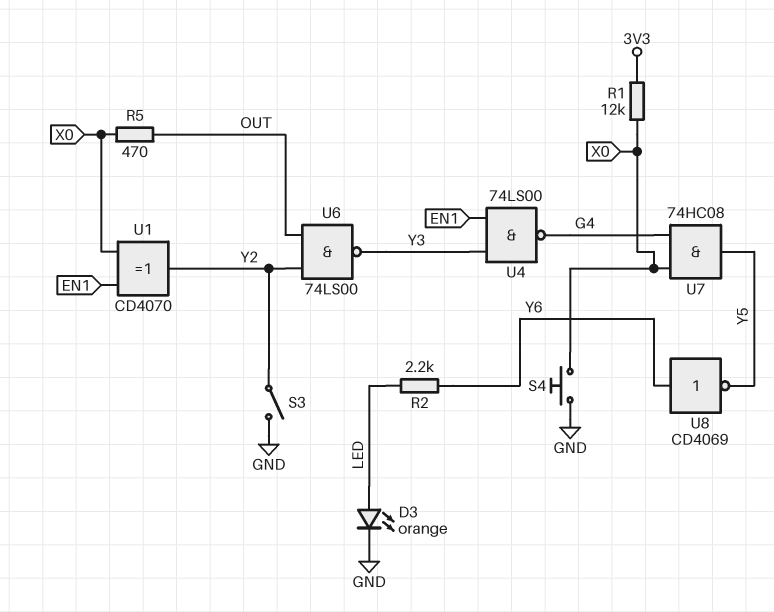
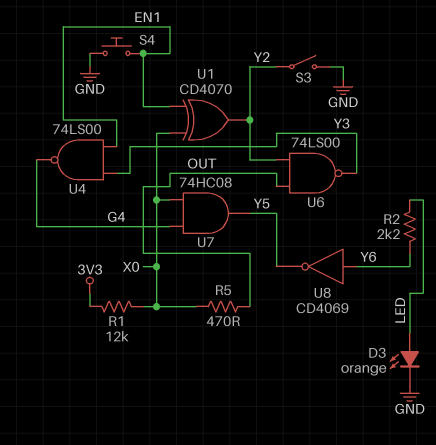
S4: button (GND, X0) -> button (EN1, GND)

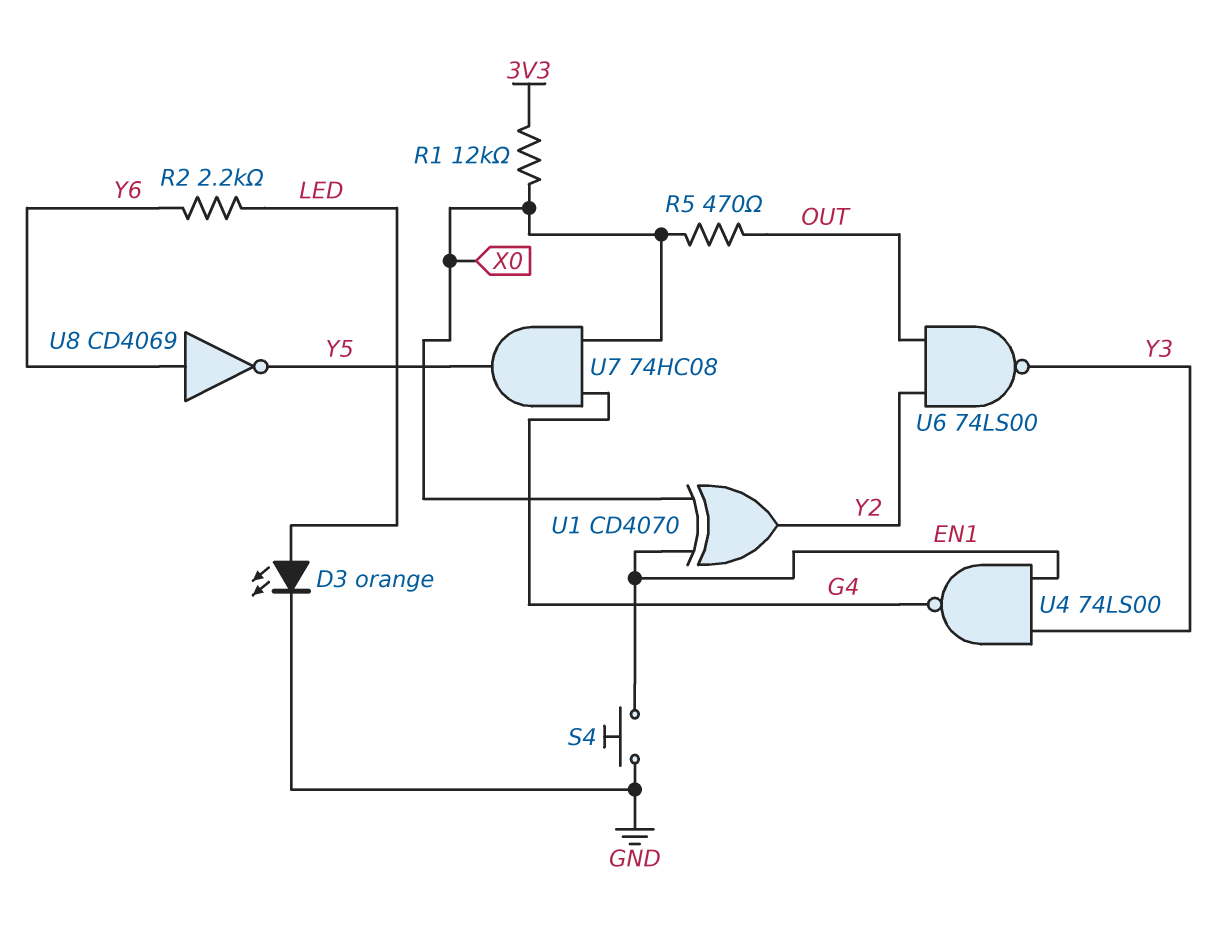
S3: switch (GND, Y2) -> none

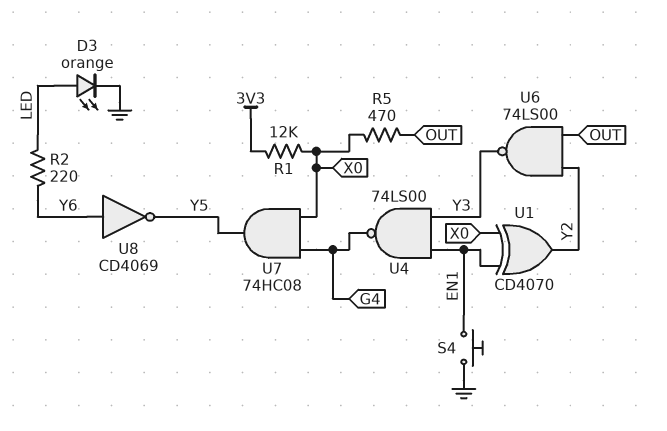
R2: 2.2k (LED, Y6) -> 220 (LED, Y6)

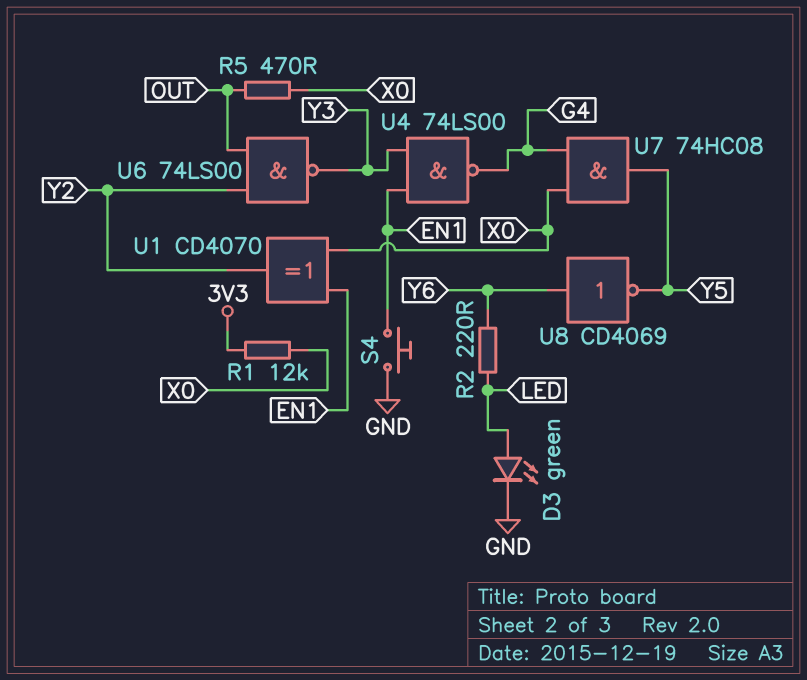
D3: LED orange (A LED, K GND) -> LED green (A LED, K GND)

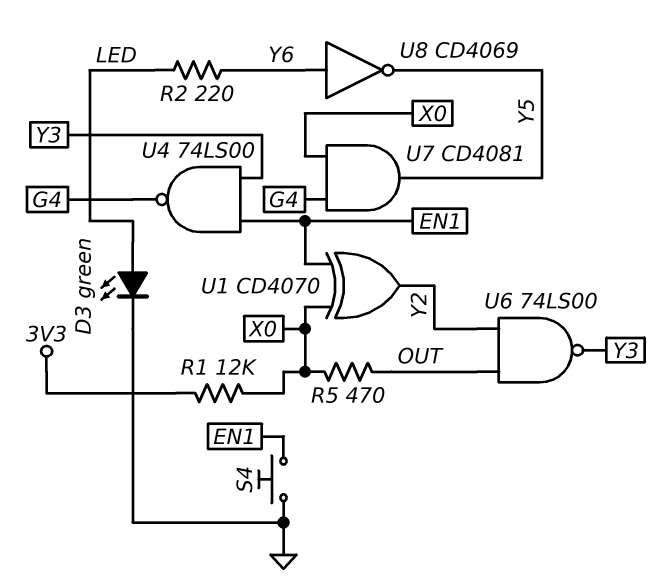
U7: AND 74HC08 (in G4, in X0, out Y5) -> AND CD4081 (in G4, in X0, out Y5)

